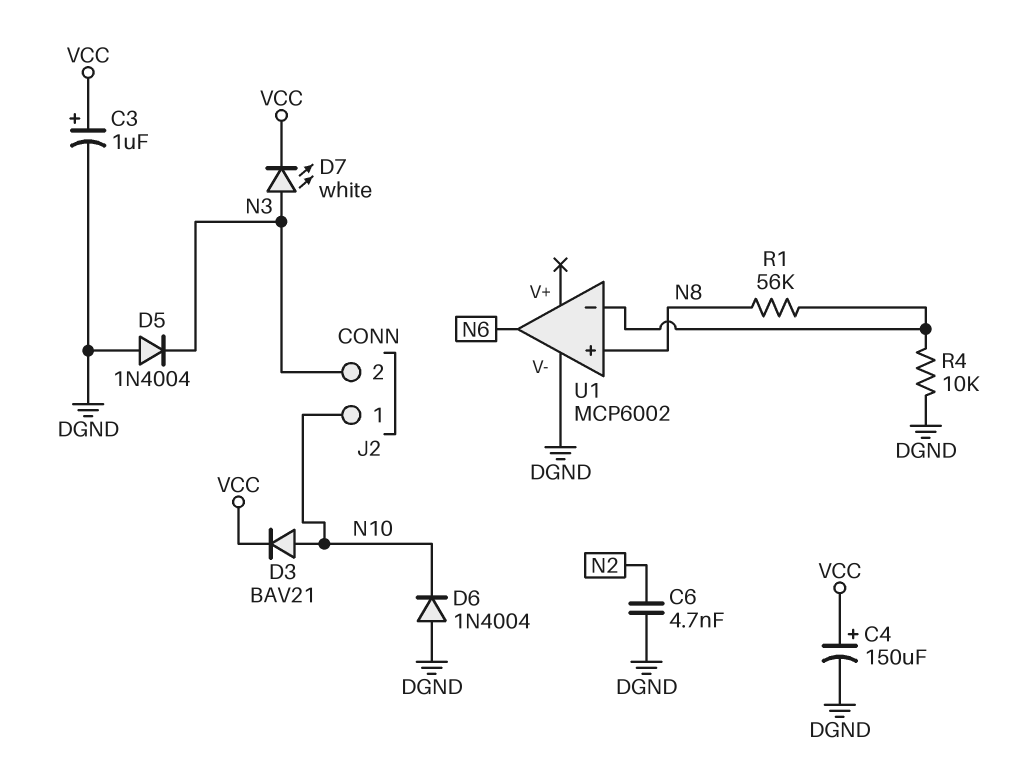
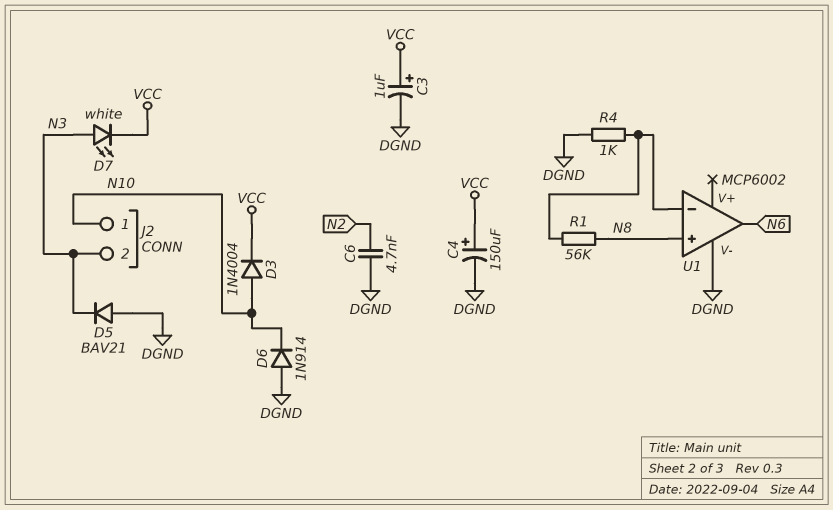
D3: diode BAV21 (A N10, K VCC) -> diode 1N4004 (A N10, K VCC)
D5: diode 1N4004 (A DGND, K N3) -> diode BAV21 (A DGND, K N3)
D6: diode 1N4004 (A DGND, K N10) -> diode 1N914 (A DGND, K N10)
R4: 10k (DGND, U1/in-) -> 1k (DGND, U1/in-)

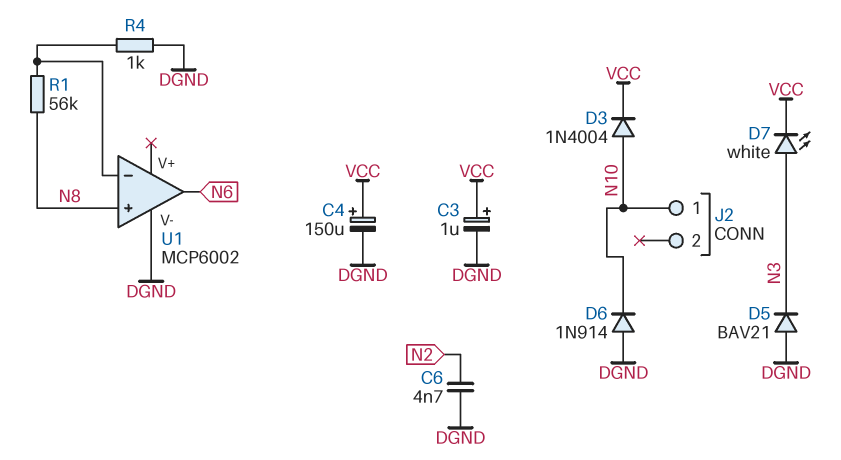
J2 pin 2: N3 -> none

